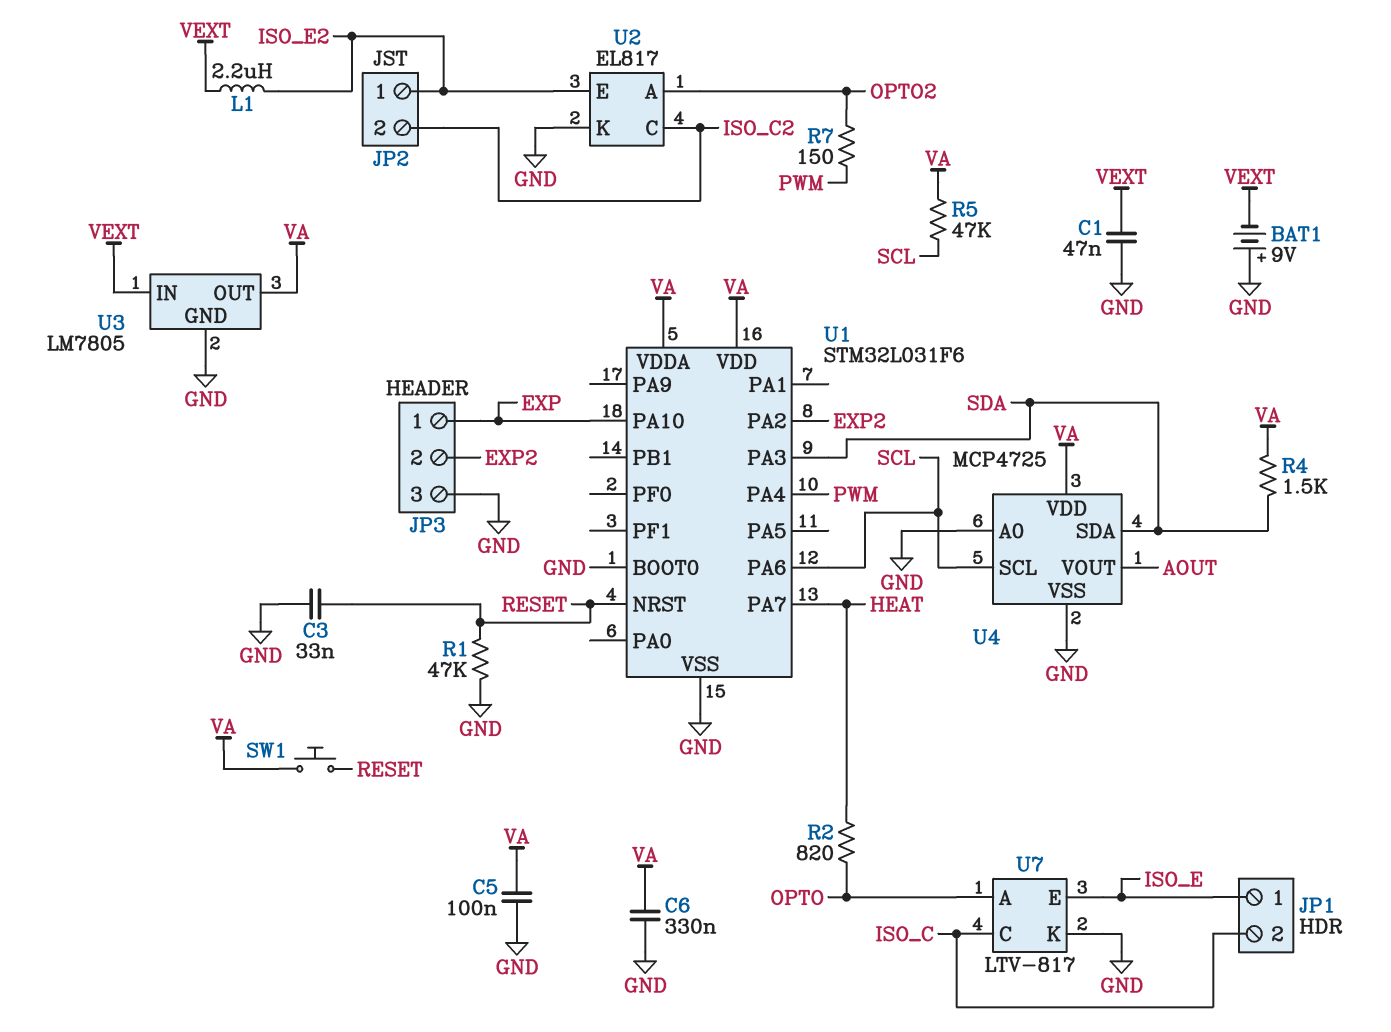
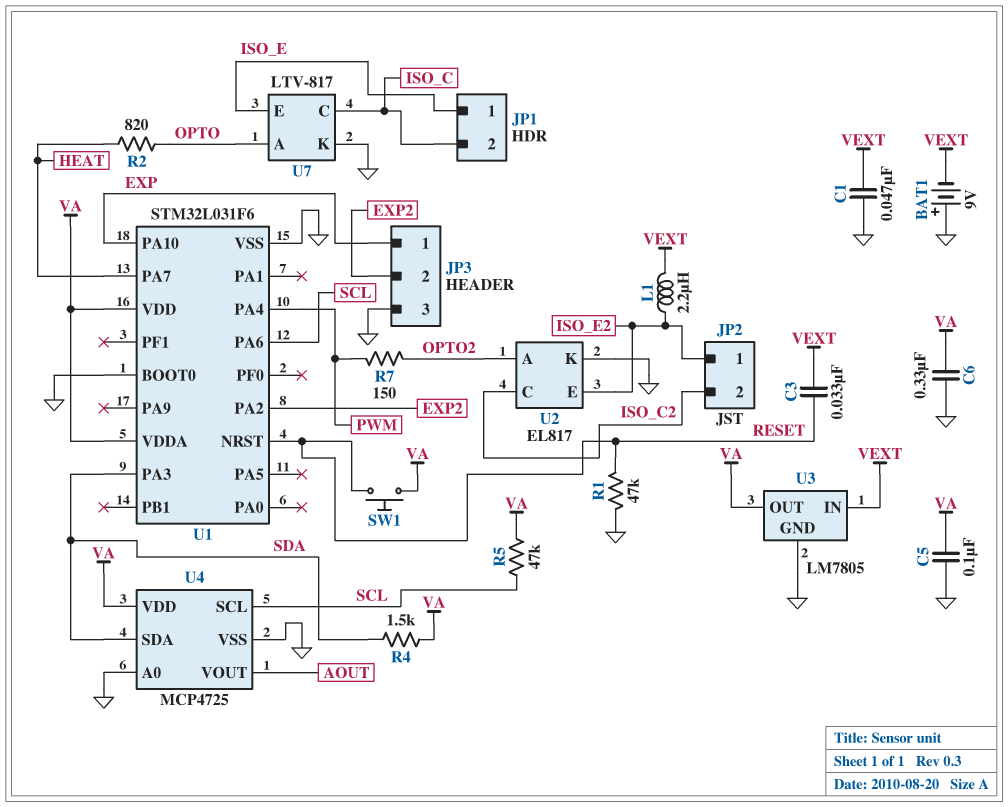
C3: 33nF (GND, RESET) -> 33nF (RESET, VEXT)

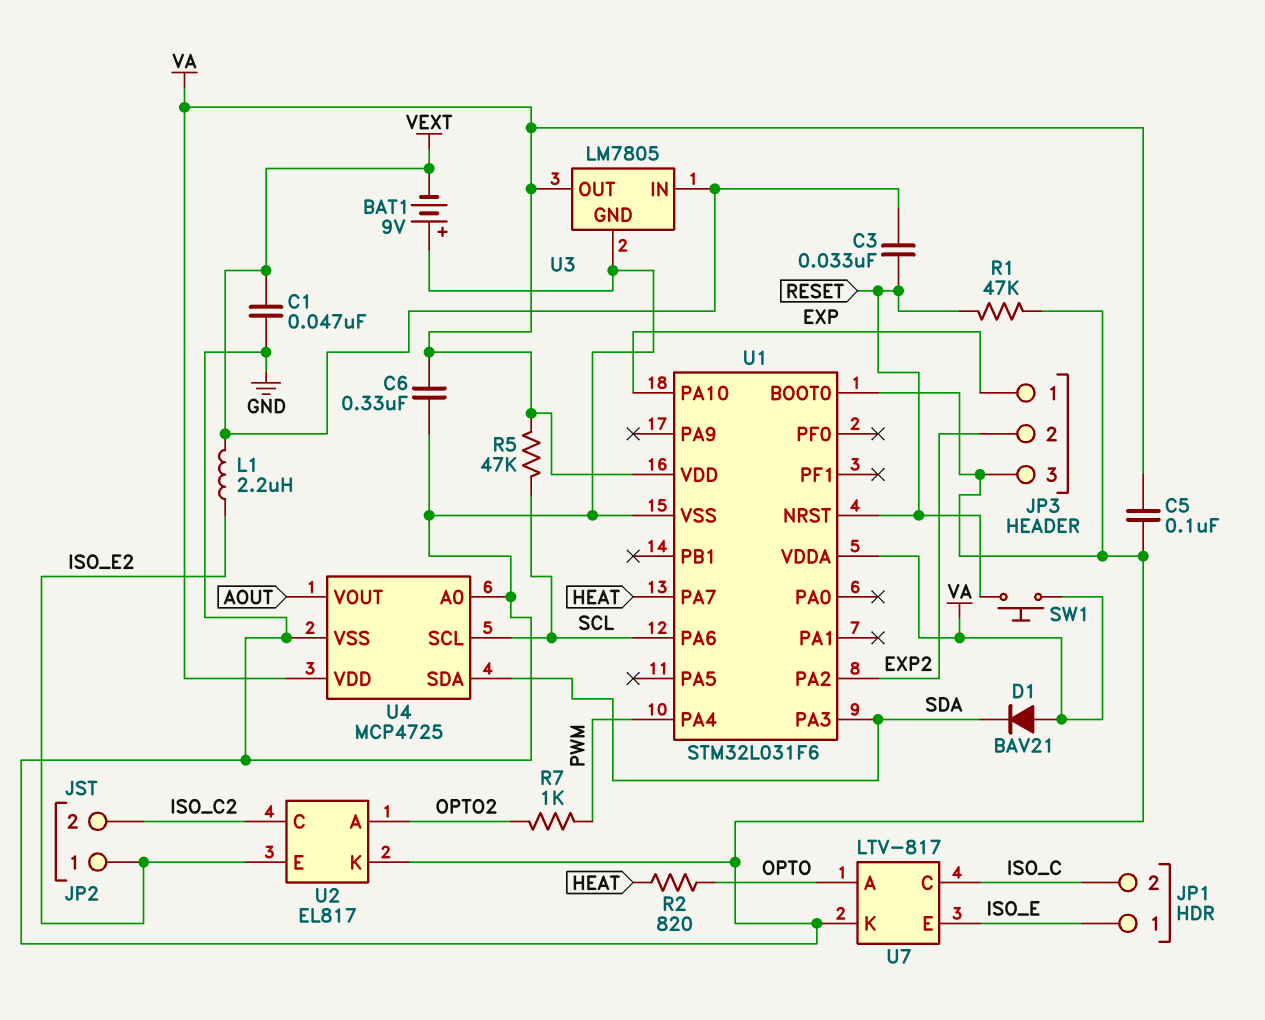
D1: none -> diode BAV21 (A VA, K SDA)
R4: 1.5k (SDA, VA) -> none
R7: 150 (OPTO2, PWM) -> 1k (OPTO2, PWM)

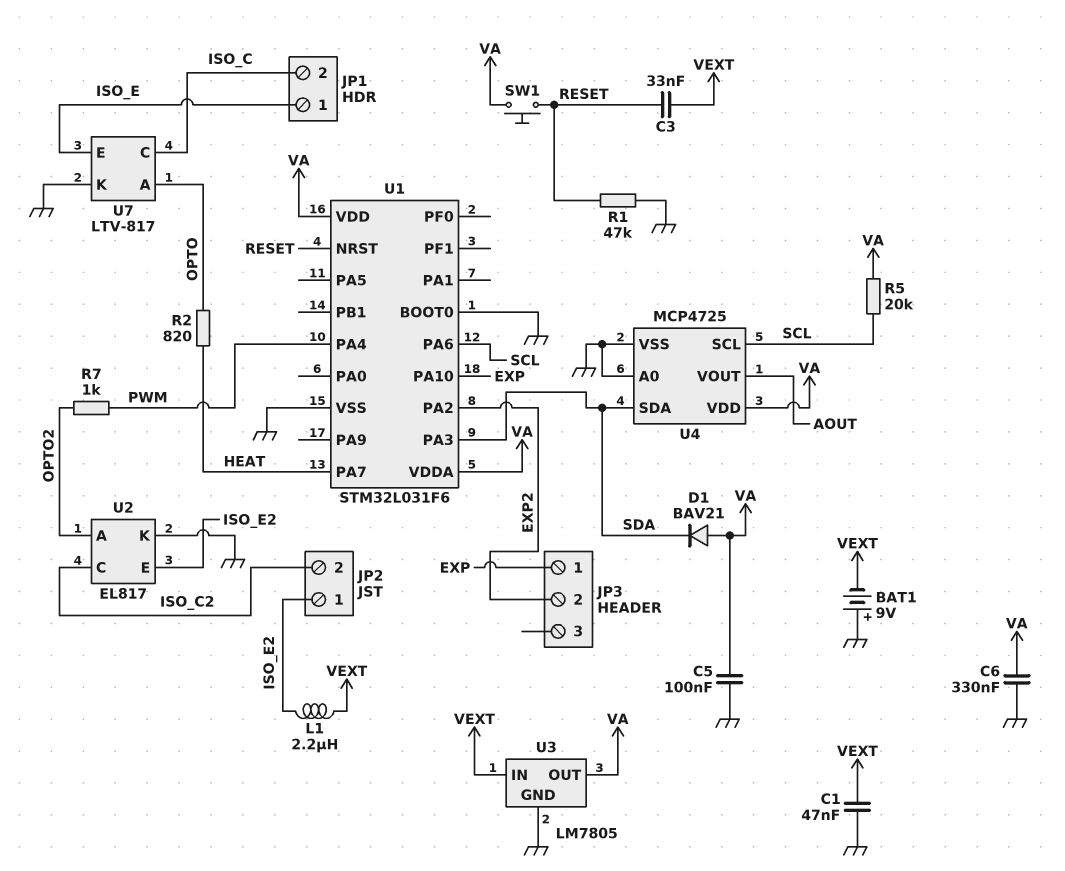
JP3 pin 3: GND -> none
R5: 47k (SCL, VA) -> 20k (SCL, VA)

